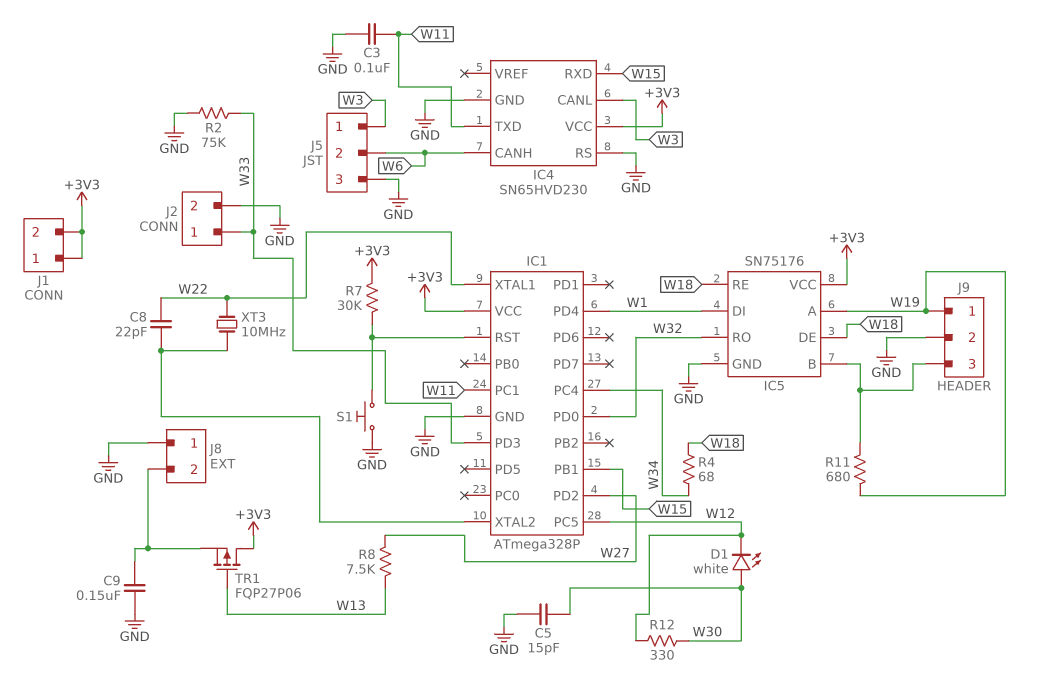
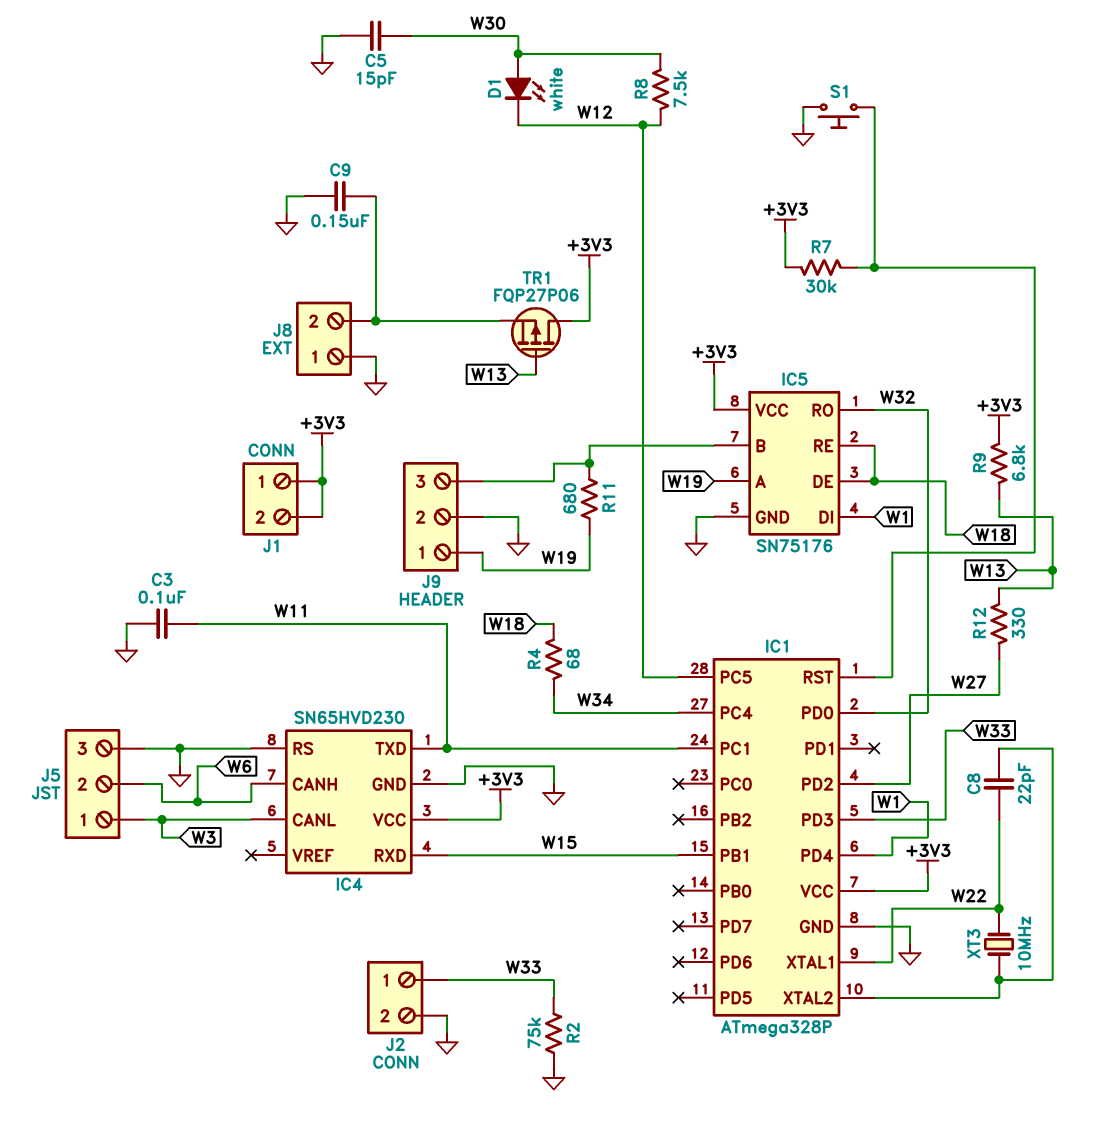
R8: 7.5k (W13, W27) -> 7.5k (W12, W30)
R9: none -> 6.8k (+3V3, W13)
R12: 330 (W12, W30) -> 330 (W13, W27)

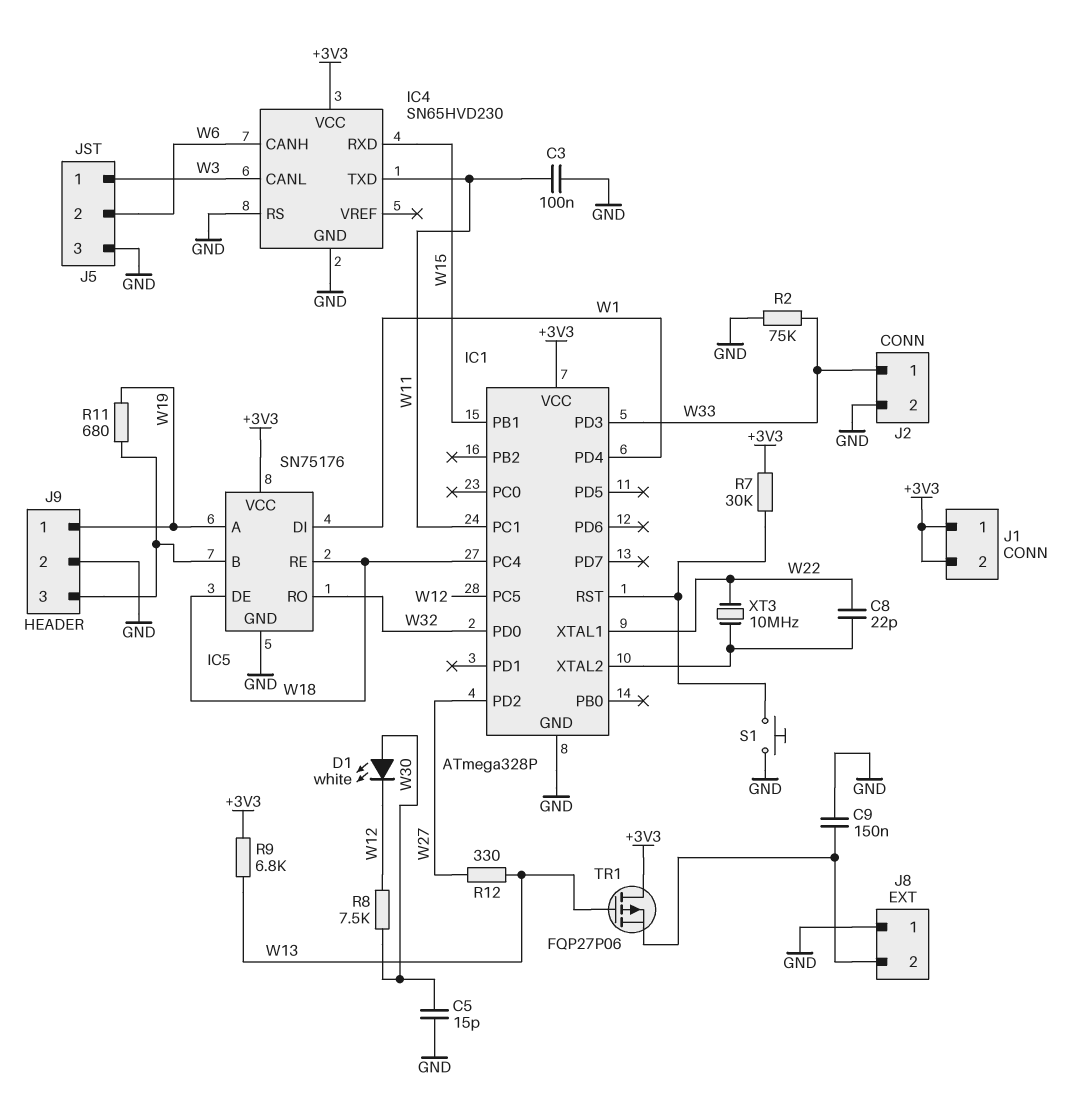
IC1 pin PC4: W34 -> W18
R4: 68 (W18, W34) -> none

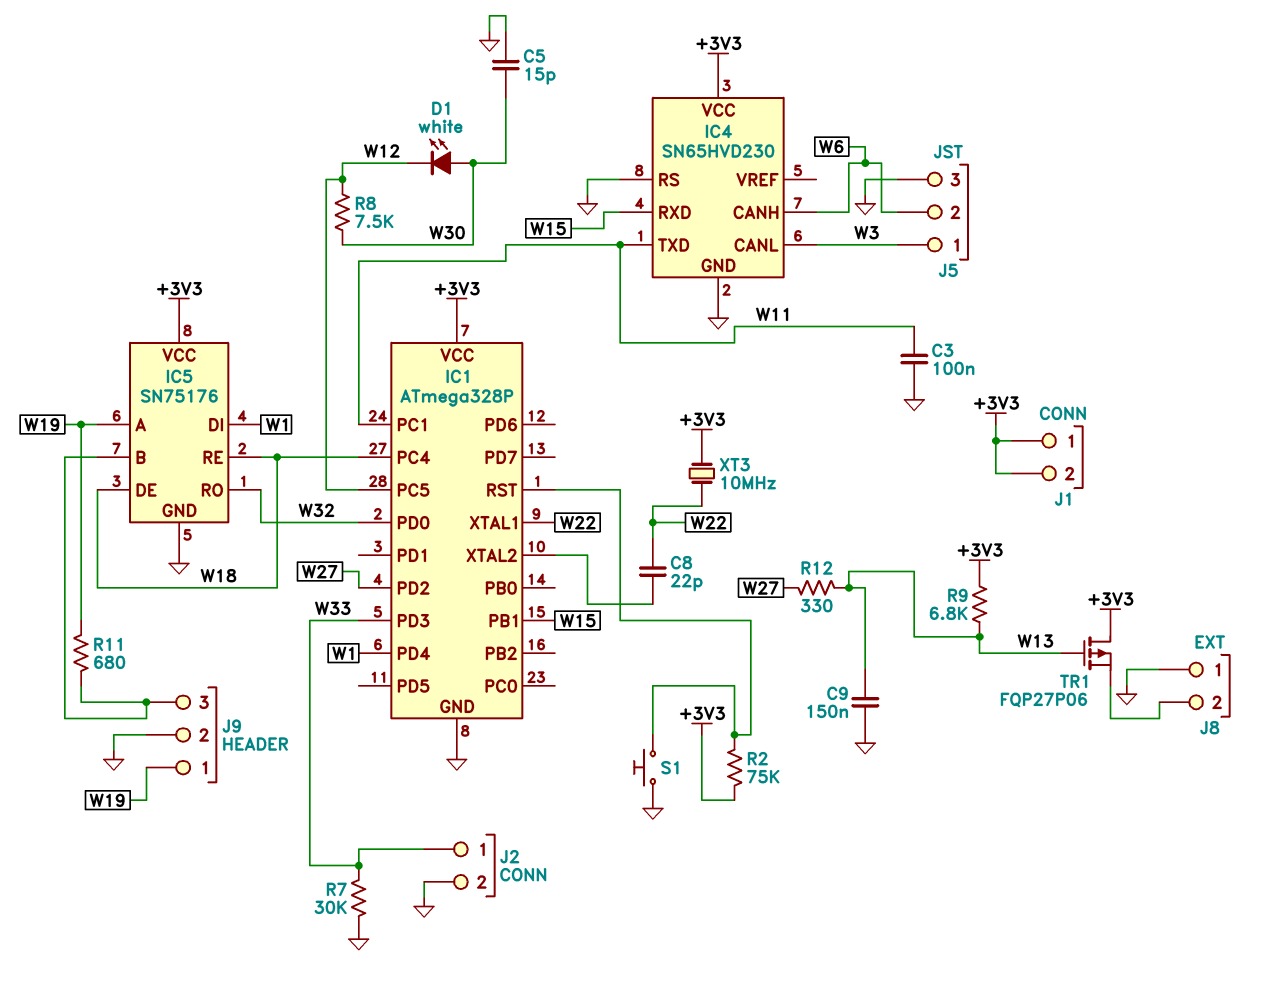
C9: 150nF (GND, J8/2) -> 150nF (GND, W13)
R2: 75k (GND, W33) -> 75k (+3V3, IC1/RST)
R7: 30k (+3V3, IC1/RST) -> 30k (GND, W33)
XT3: 10MHz (IC1/XTAL2, W22) -> 10MHz (+3V3, W22)

